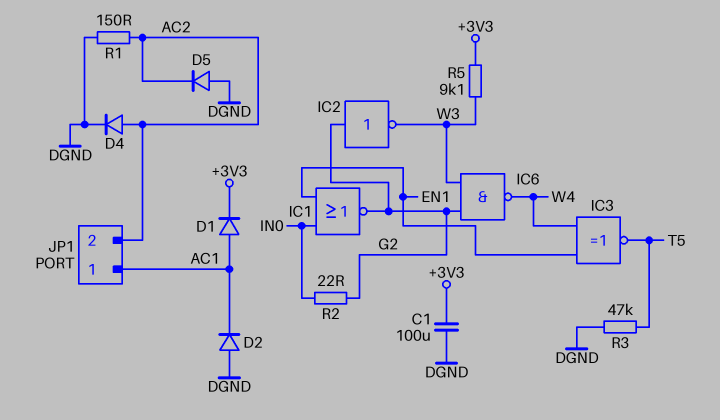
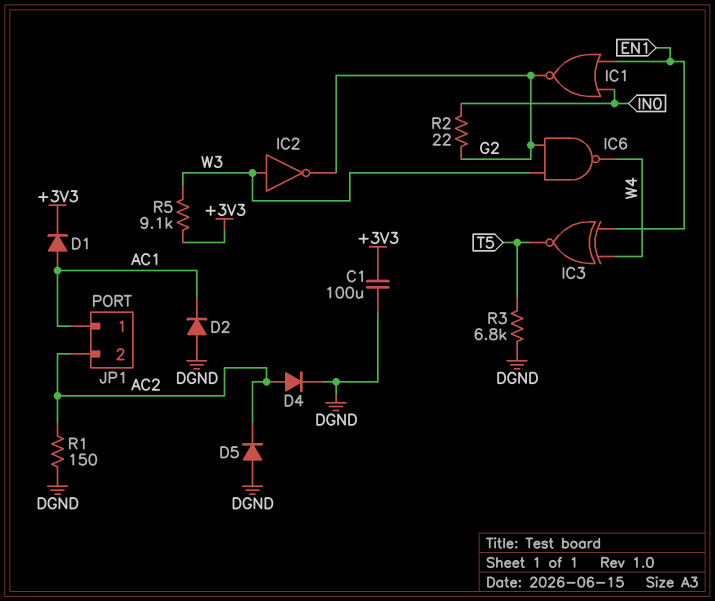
IC2: NOT (in G2, out W3) -> NOT (in W3, out G2)
R3: 47k (DGND, T5) -> 6.8k (DGND, T5)

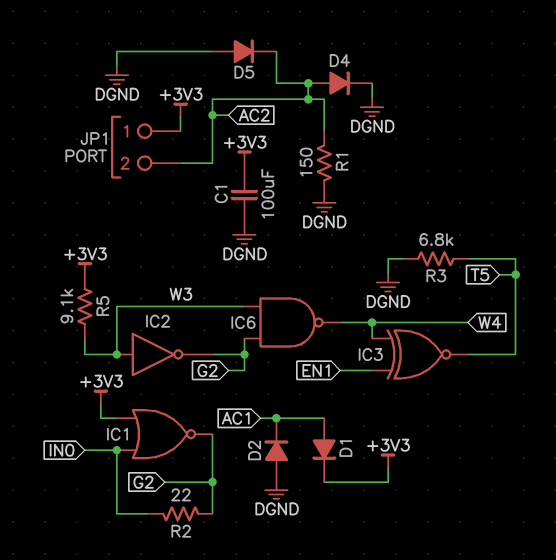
IC1: NOR (in EN1, in IN0, out G2) -> NOR (in +3V3, in IN0, out G2)
JP1 pin 1: AC1 -> +3V3

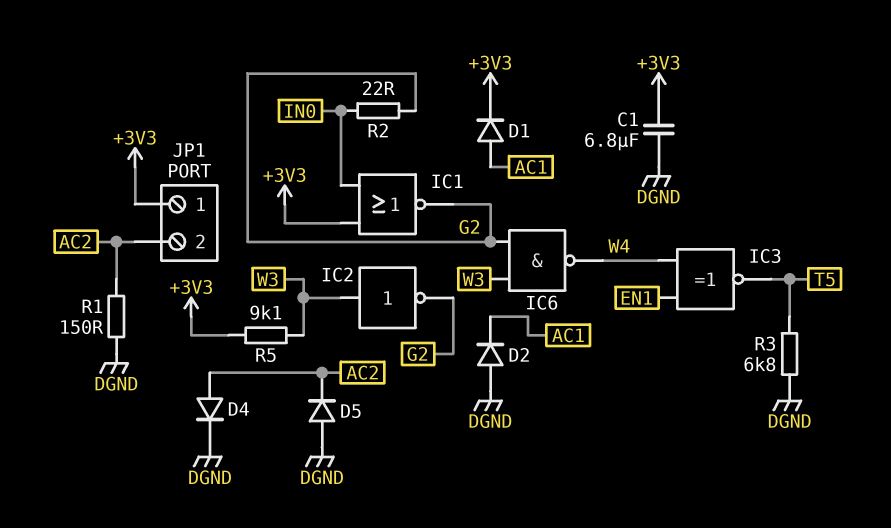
C1: 100uF (+3V3, DGND) -> 6.8uF (+3V3, DGND)

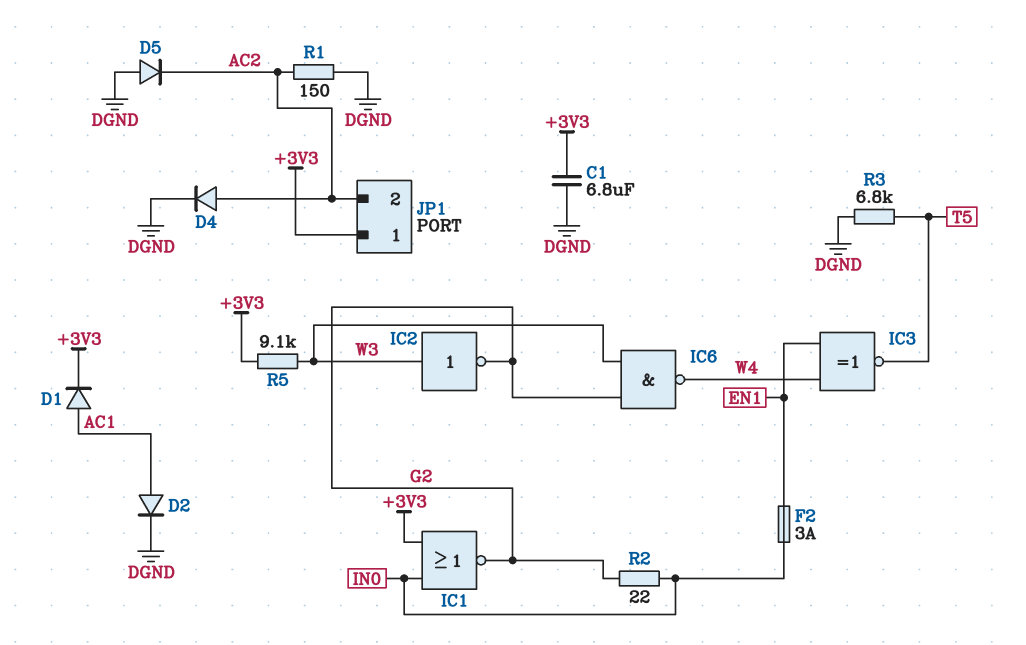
D2: diode (A DGND, K AC1) -> diode (A AC1, K DGND)
F2: none -> 3A (EN1, IN0)

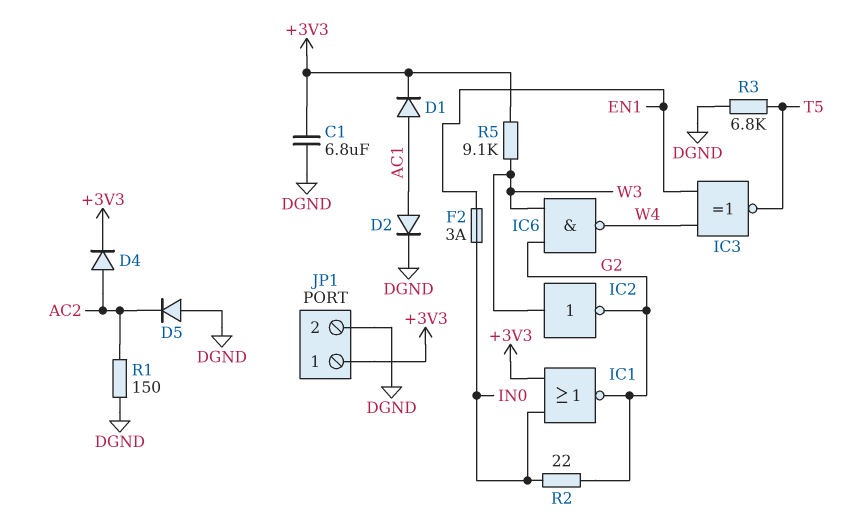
D4: diode (A AC2, K DGND) -> diode (A AC2, K +3V3)
JP1 pin 2: AC2 -> DGND

